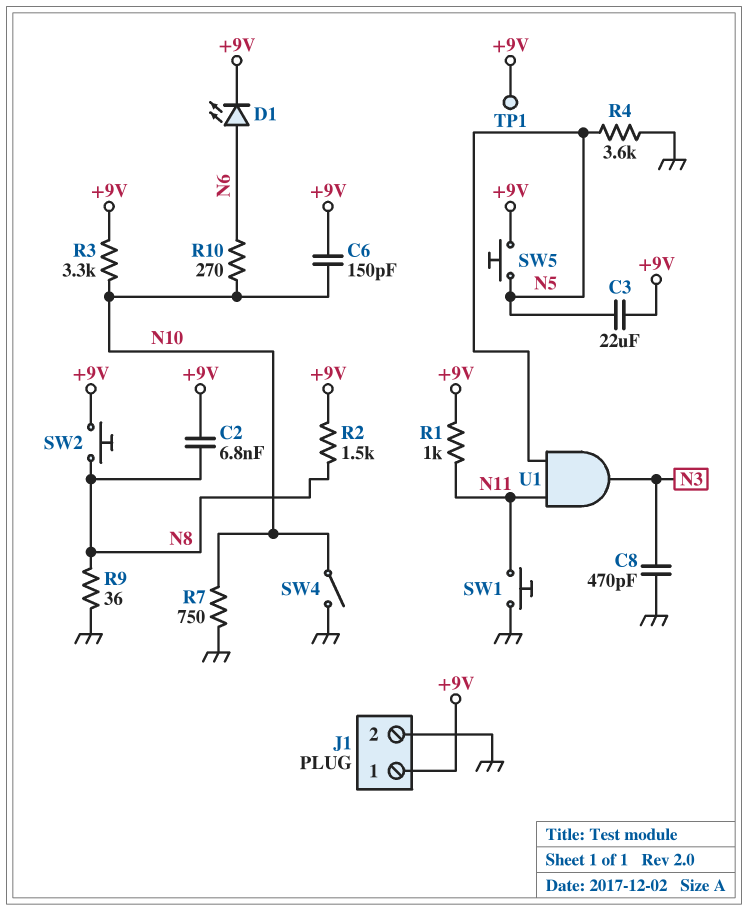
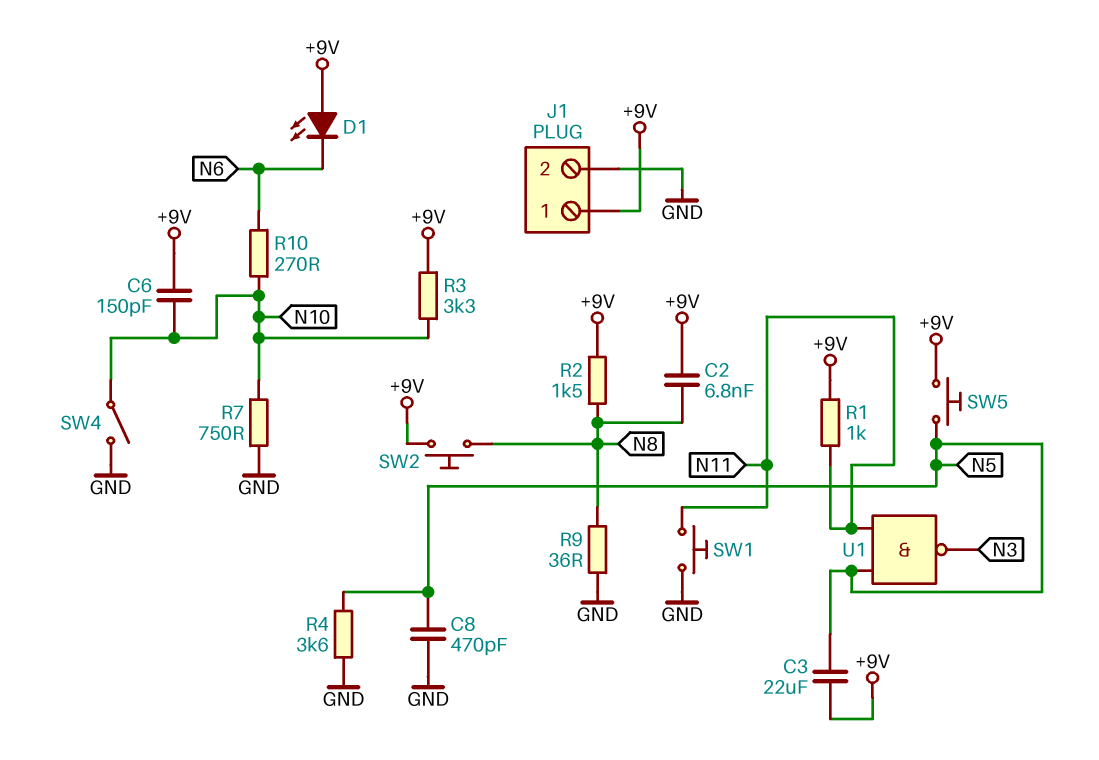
C8: 470pF (GND, N3) -> 470pF (GND, N5)
D1: LED (A N6, K +9V) -> LED (A +9V, K N6)
TP1: test point (+9V) -> none
U1: AND (in N5, in N11, out N3) -> NAND (in N5, in N11, out N3)

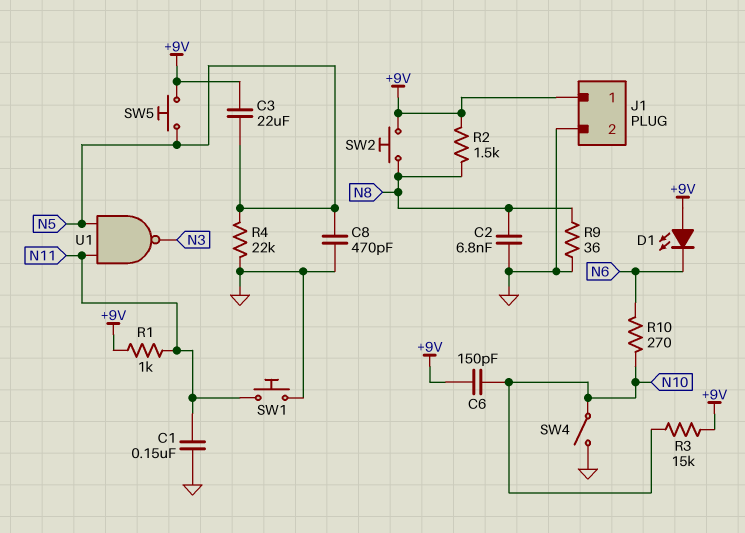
C1: none -> 150nF (GND, N11)
C2: 6.8nF (+9V, N8) -> 6.8nF (GND, N8)
R3: 3.3k (+9V, N10) -> 15k (+9V, N10)
R4: 3.6k (GND, N5) -> 22k (GND, N5)
R7: 750 (GND, N10) -> none

